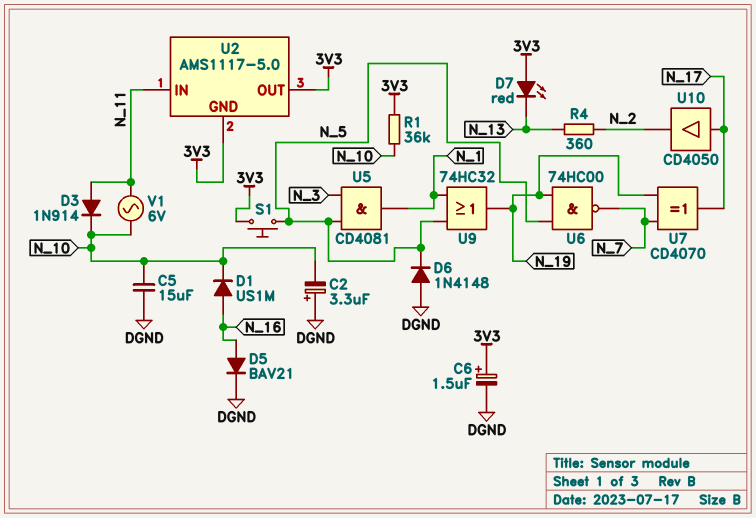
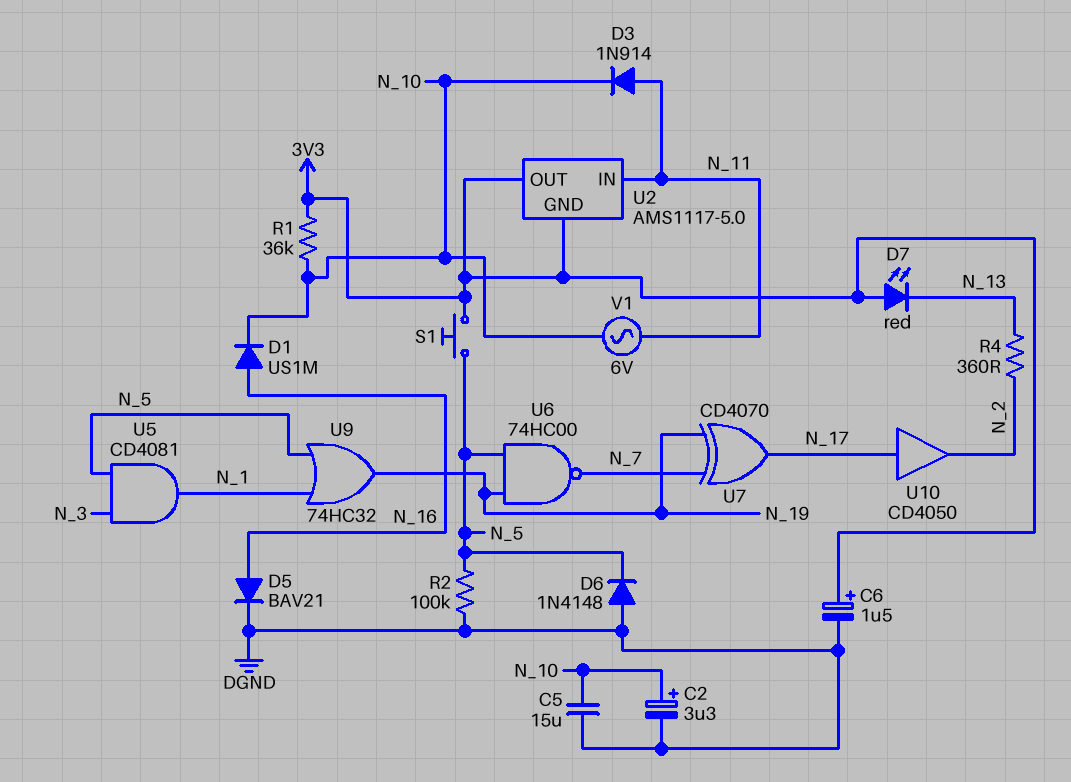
C2: 3.3uF (plus DGND, minus N_10) -> 3.3uF (plus N_10, minus DGND)
R2: none -> 100k (DGND, N_5)

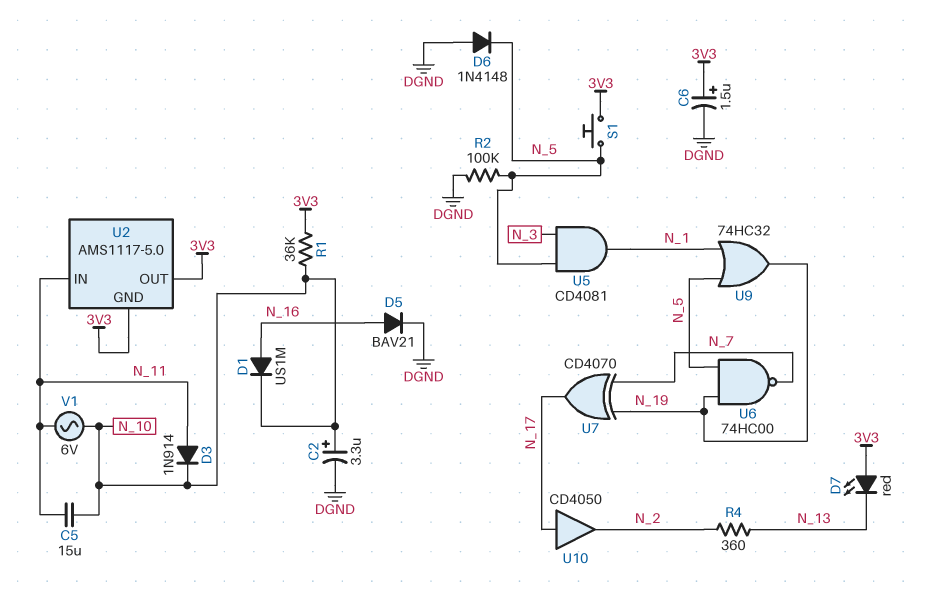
C5: 15uF (DGND, N_10) -> 15uF (N_10, N_11)

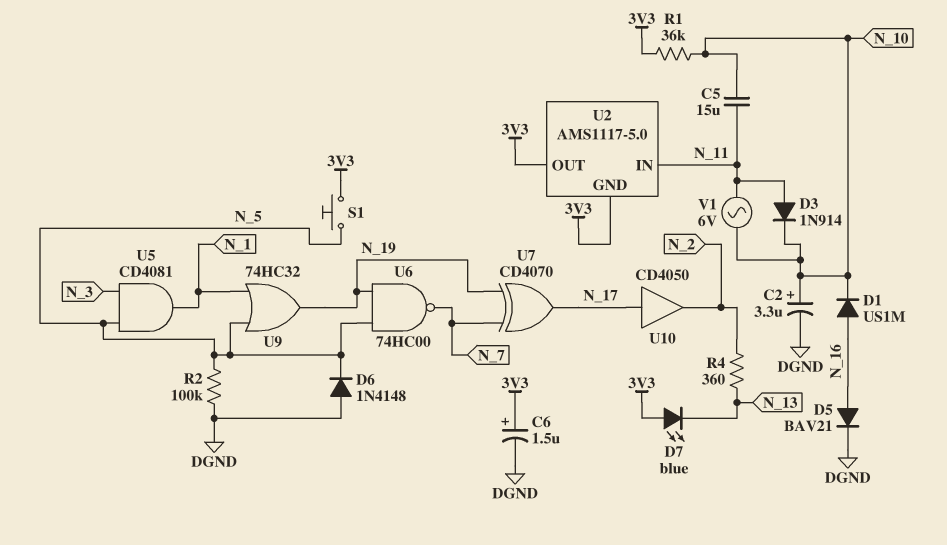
D7: LED red (A 3V3, K N_13) -> LED blue (A 3V3, K N_13)

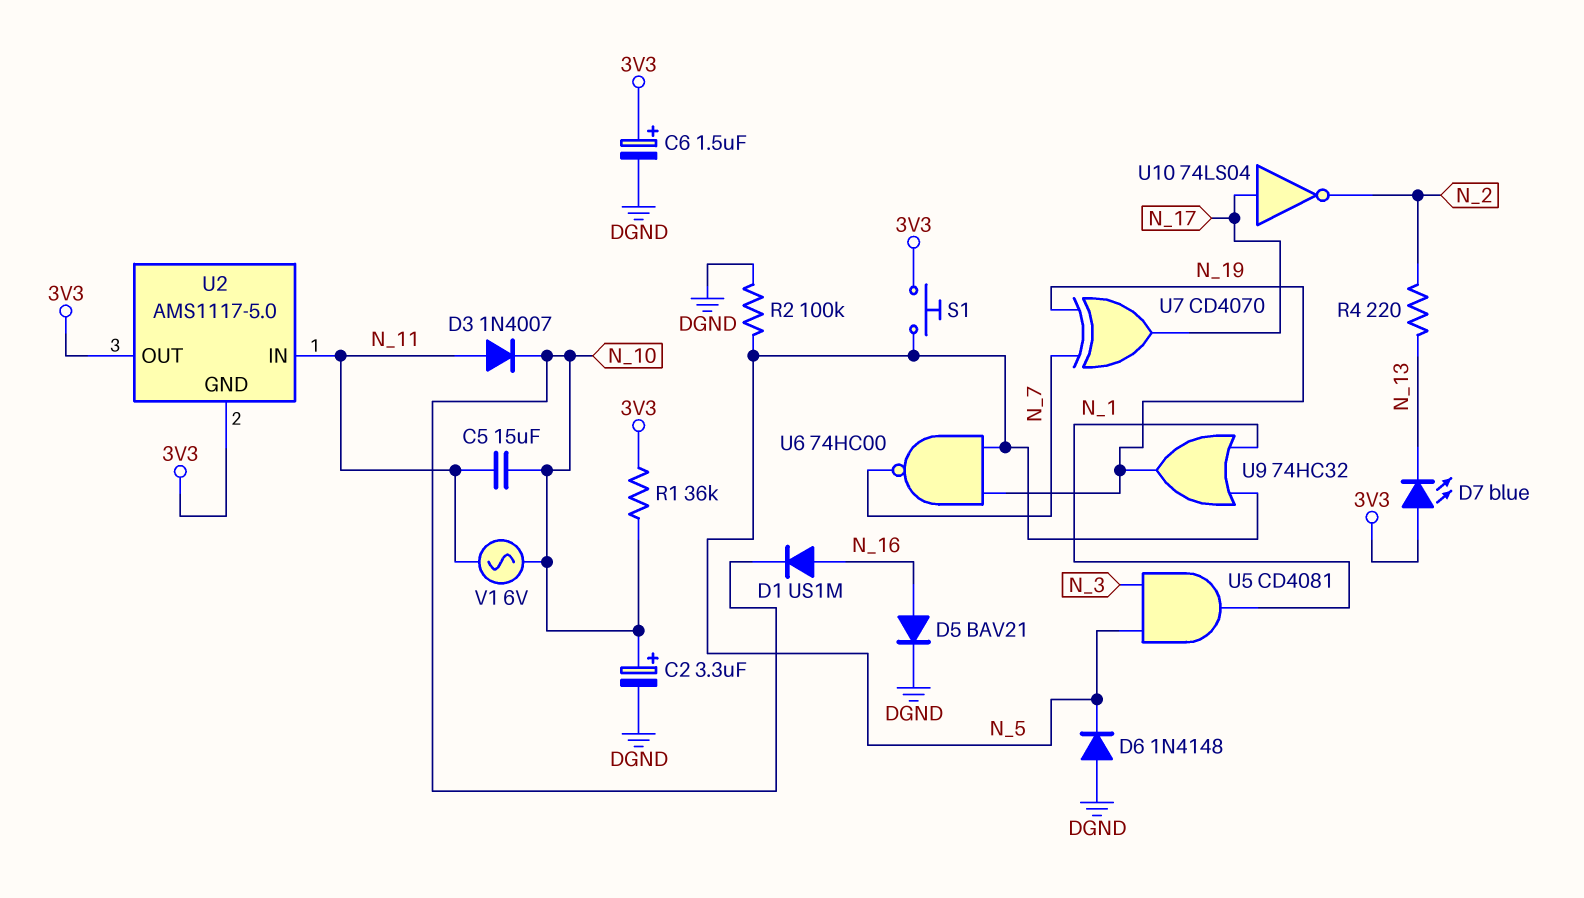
D3: diode 1N914 (A N_11, K N_10) -> diode 1N4007 (A N_11, K N_10)
R4: 360 (N_2, N_13) -> 220 (N_2, N_13)
U10: buffer CD4050 (in N_17, out N_2) -> NOT 74LS04 (in N_17, out N_2)

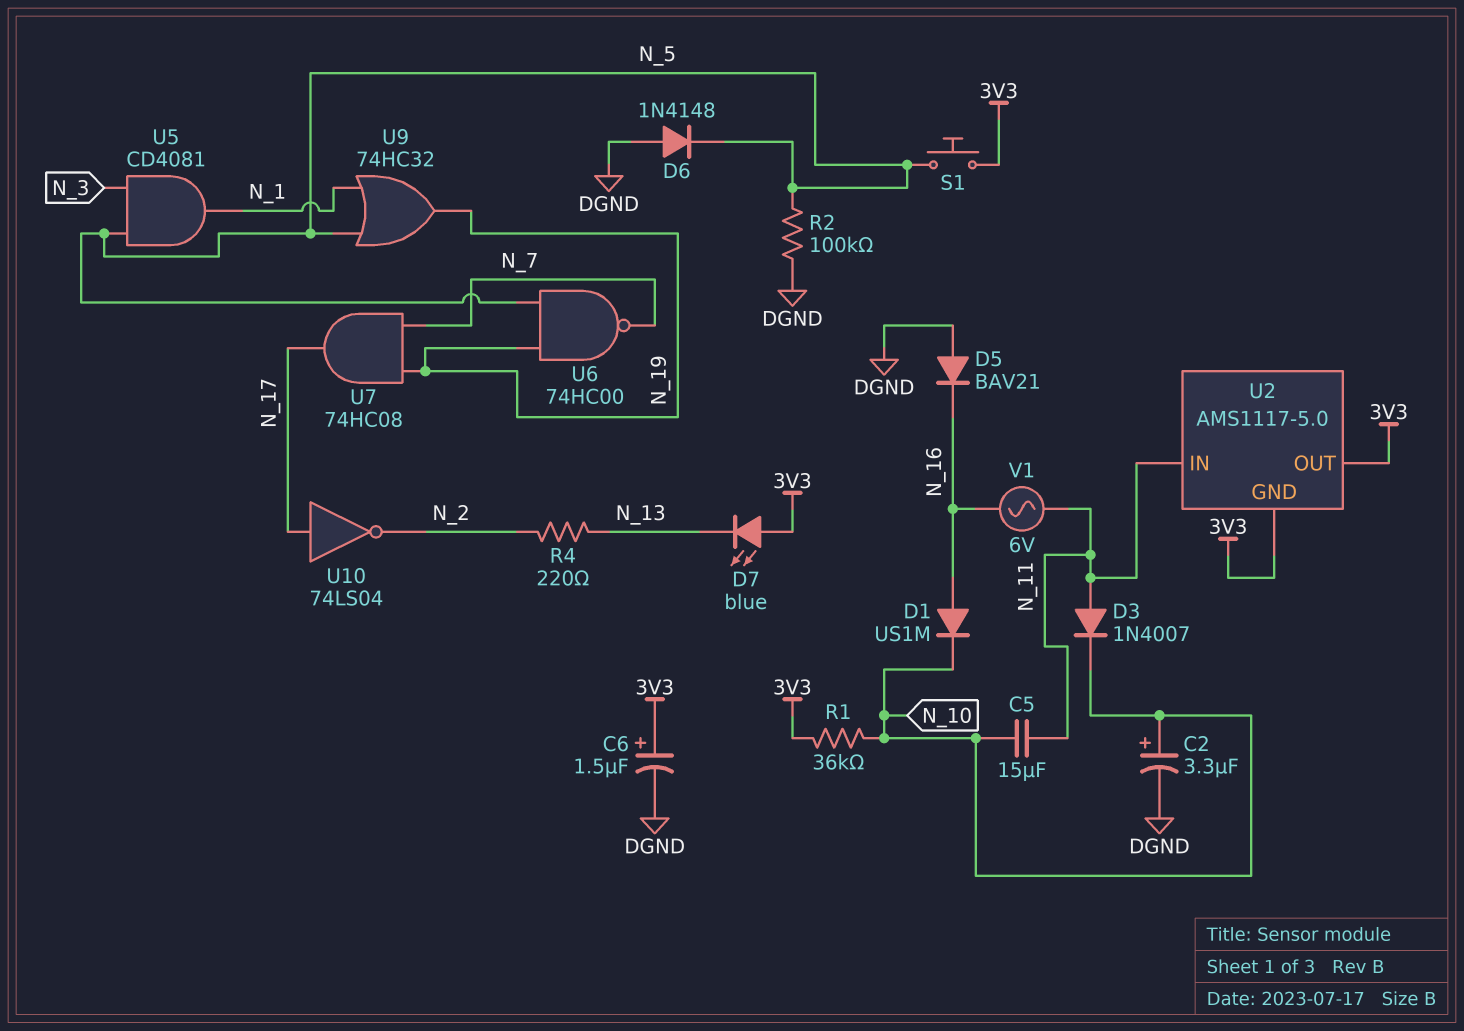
D5: diode BAV21 (A N_16, K DGND) -> diode BAV21 (A DGND, K N_16)
U7: XOR CD4070 (in N_7, in N_19, out N_17) -> AND 74HC08 (in N_7, in N_19, out N_17)
V1: AC 6V (N_10, N_11) -> AC 6V (N_11, N_16)

